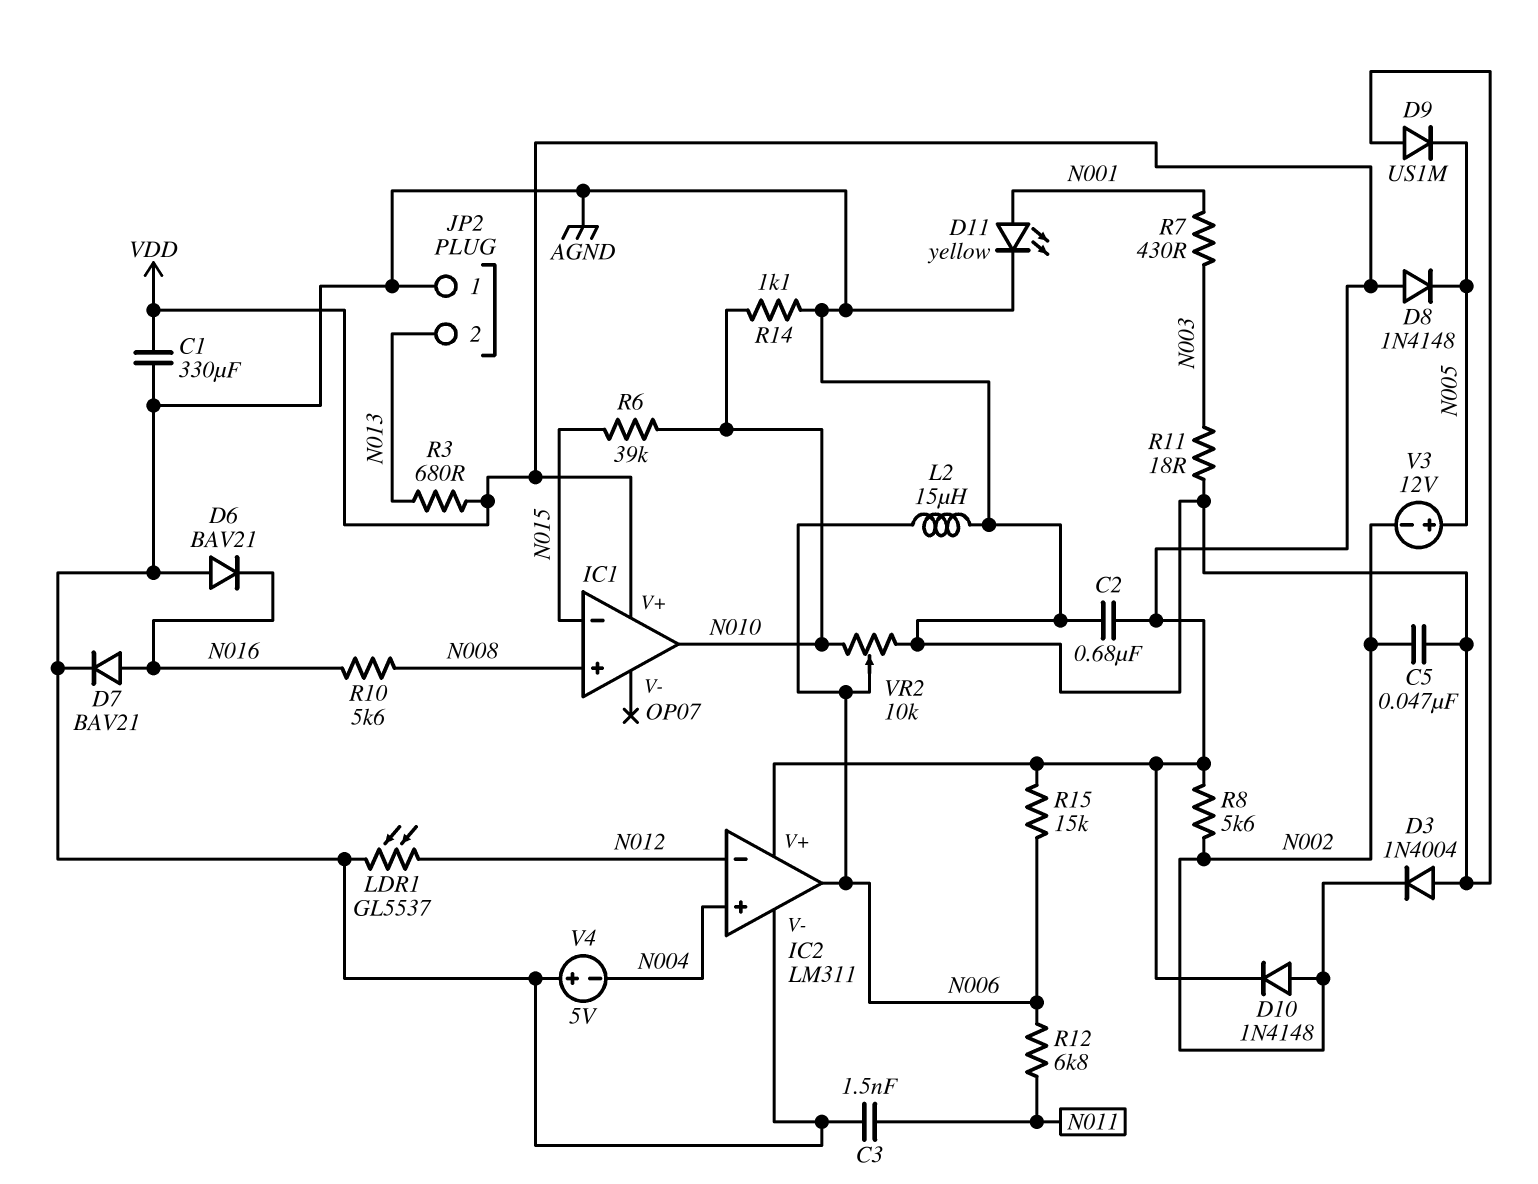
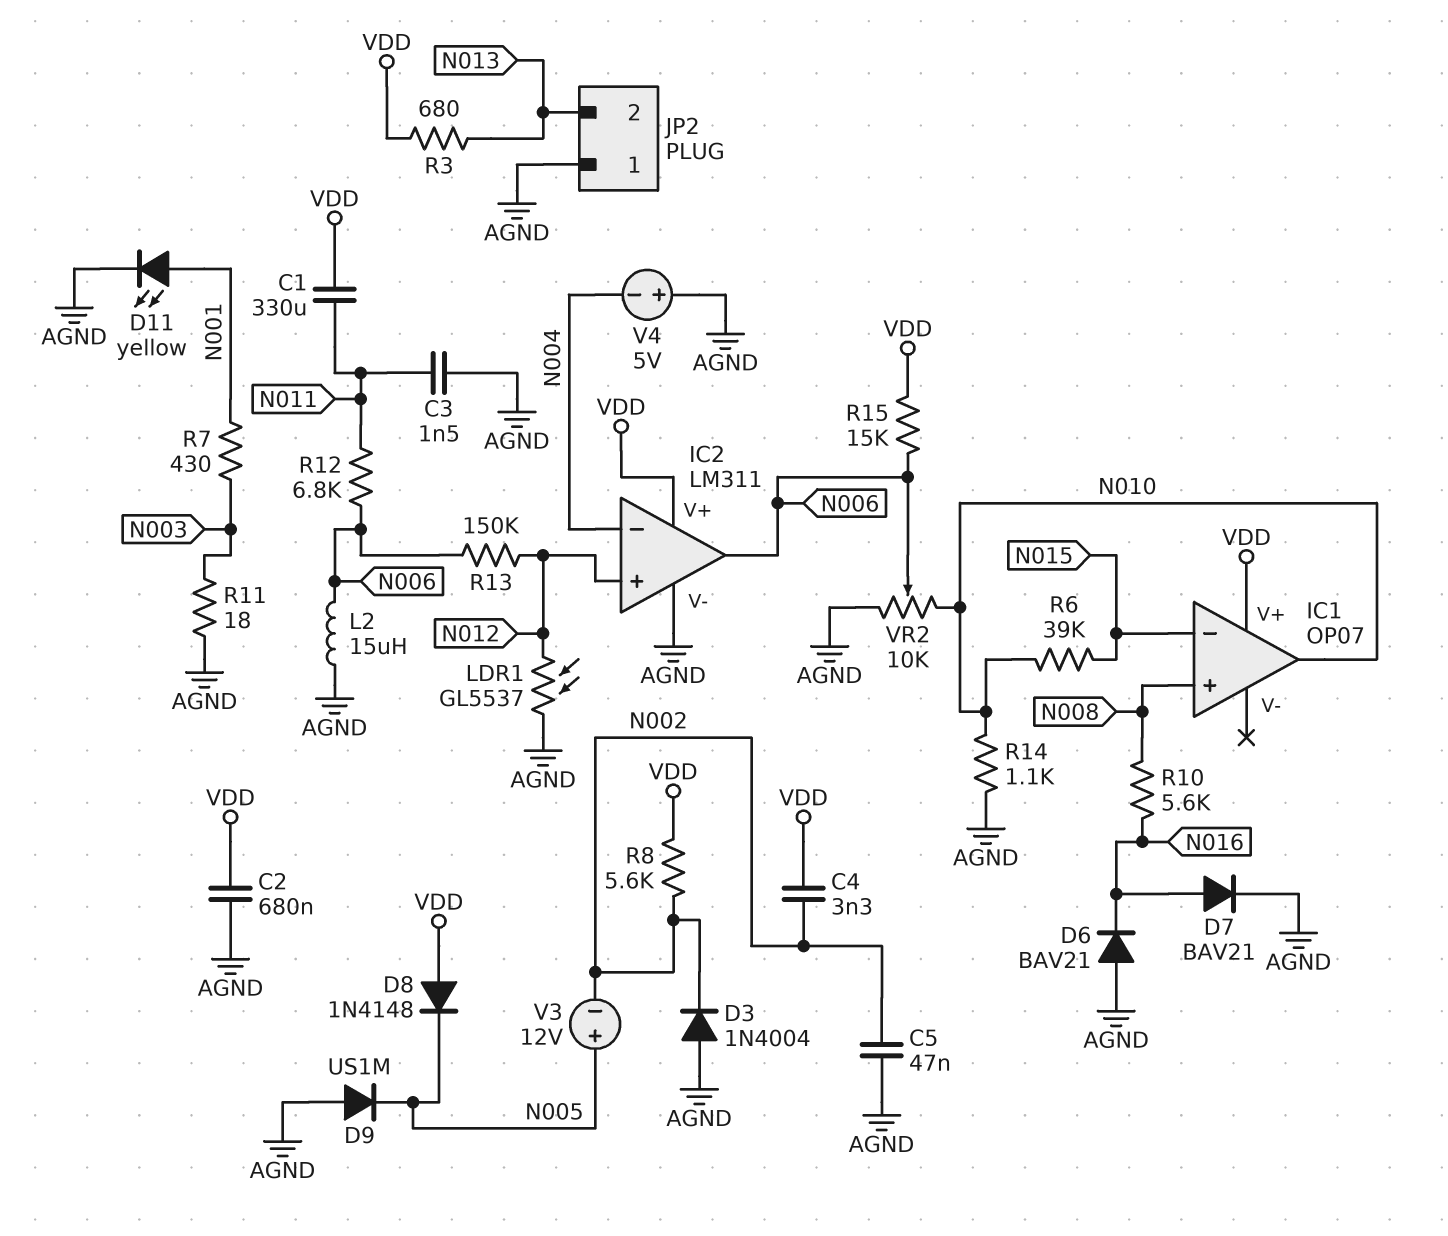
C1: 330uF (AGND, VDD) -> 330uF (N011, VDD)
C4: none -> 3.3nF (N002, VDD)
D10: diode 1N4148 (A N002, K VDD) -> none
IC2 pin in+: N004 -> N012
IC2 pin in-: N012 -> N004
R13: none -> 150k (N006, N012)

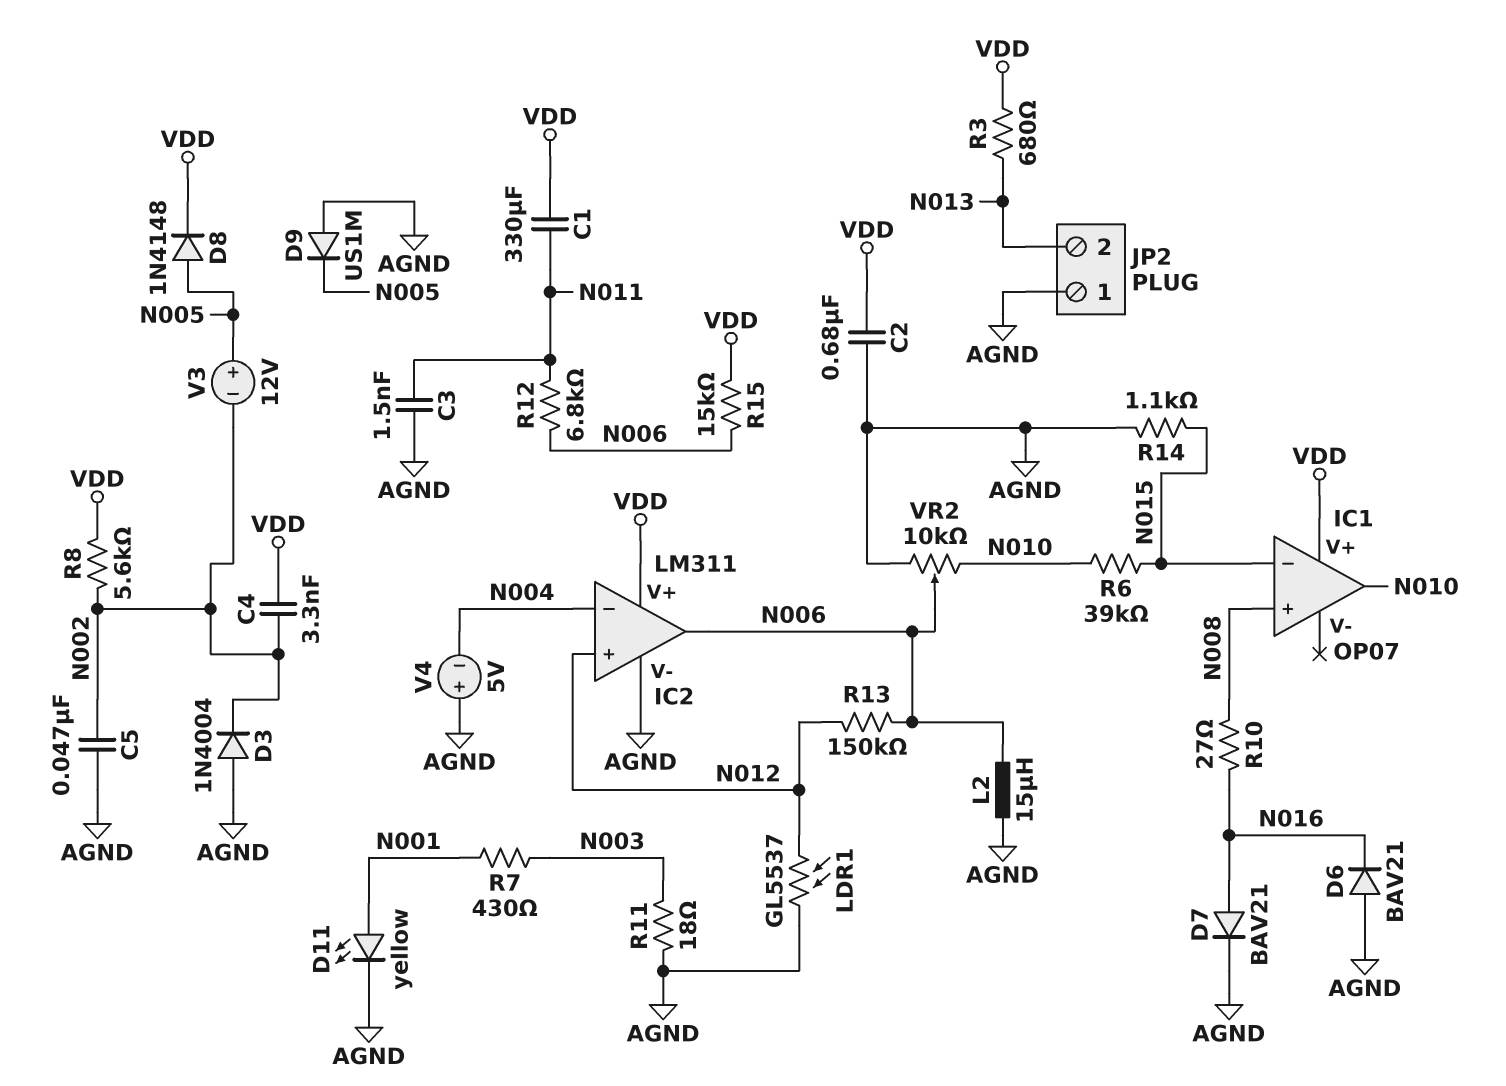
D8: diode 1N4148 (A VDD, K N005) -> diode 1N4148 (A N005, K VDD)
R10: 5.6k (N008, N016) -> 27 (N008, N016)
R14: 1.1k (AGND, N010) -> 1.1k (AGND, N015)

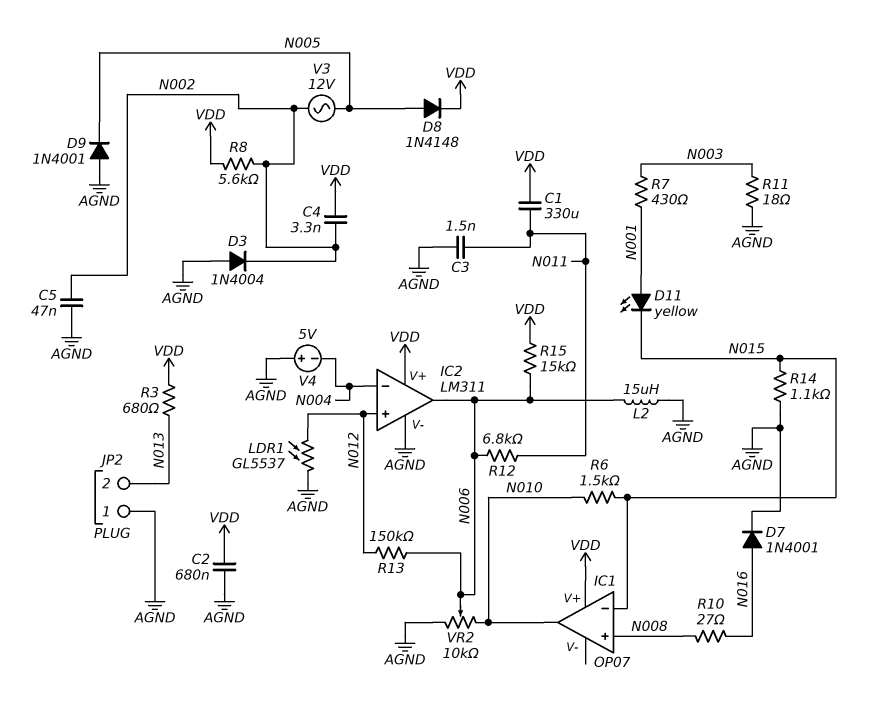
D6: diode BAV21 (A AGND, K N016) -> none
D7: diode BAV21 (A N016, K AGND) -> diode 1N4001 (A N016, K AGND)
D9: diode US1M (A AGND, K N005) -> diode 1N4001 (A AGND, K N005)
D11: LED yellow (A N001, K AGND) -> LED yellow (A N001, K N015)
R6: 39k (N010, N015) -> 1.5k (N010, N015)
V3: 12V (plus N005, minus N002) -> AC 12V (N002, N005)

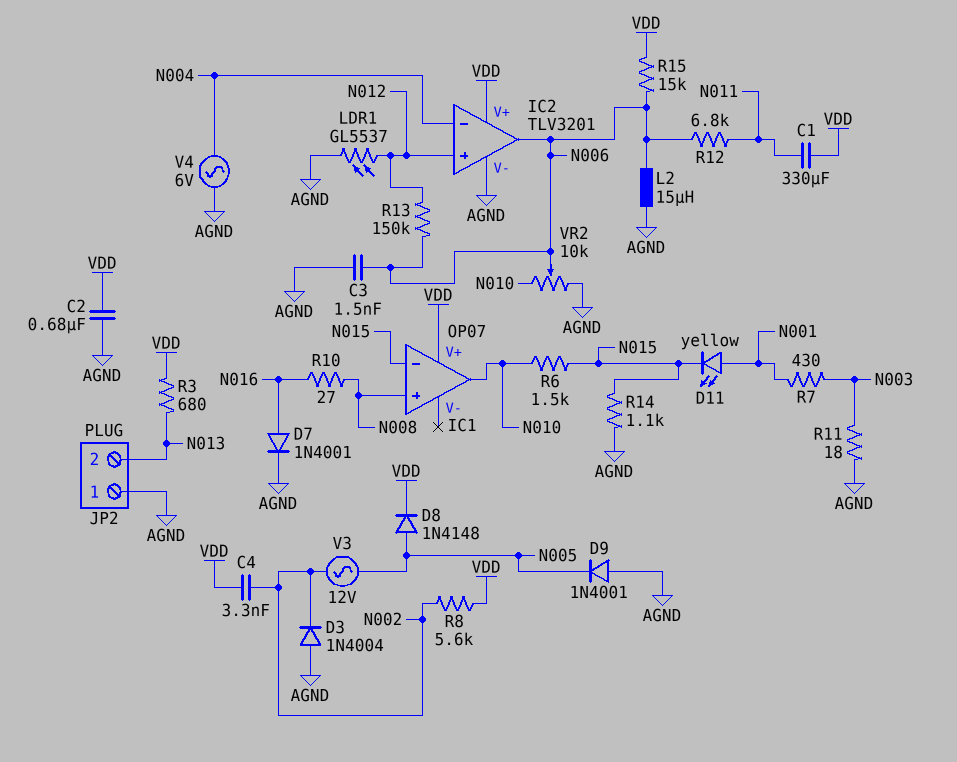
C3: 1.5nF (AGND, N011) -> 1.5nF (AGND, N006)
C5: 47nF (AGND, N002) -> none
IC2: LM311 -> TLV3201
V4: 5V (plus AGND, minus N004) -> AC 6V (AGND, N004)

